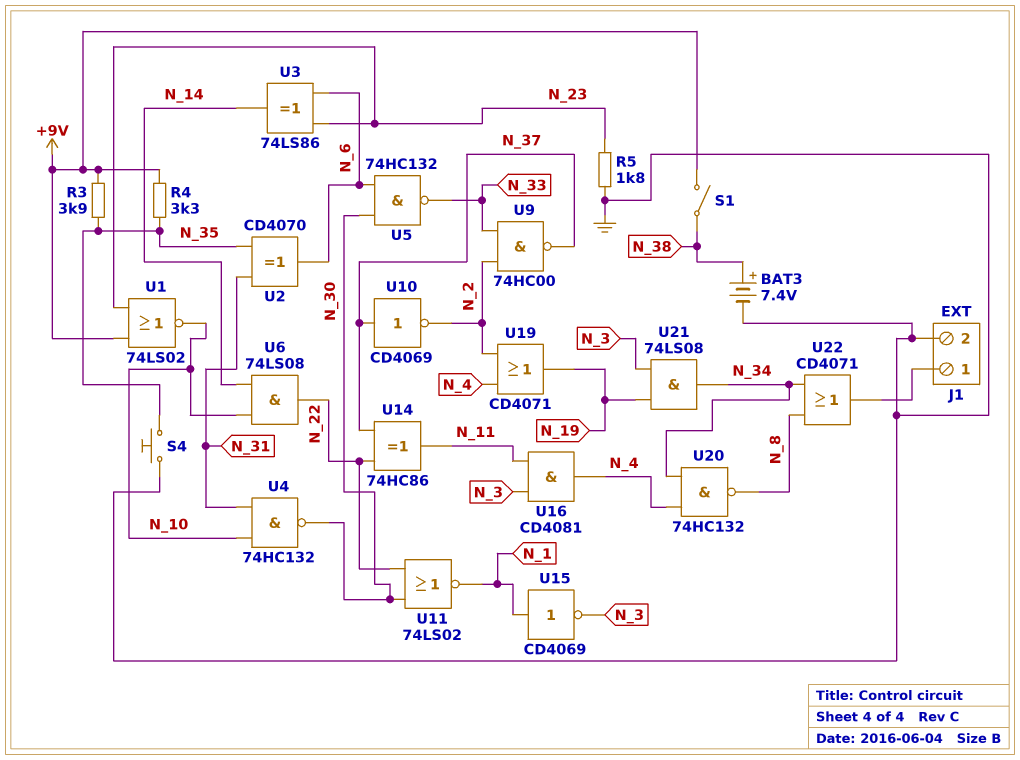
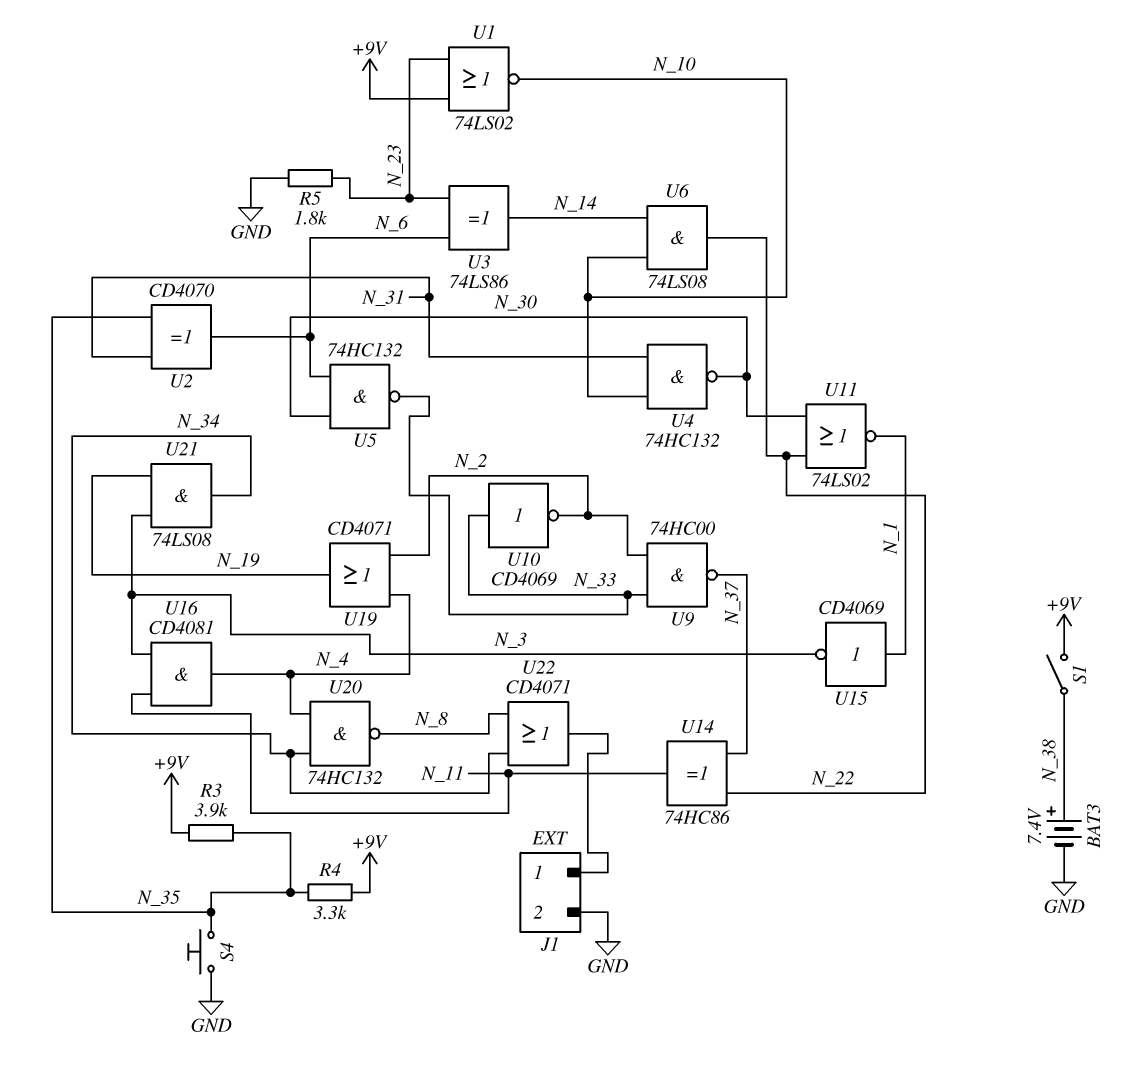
U10: NOT CD4069 (in N_37, out N_2) -> NOT CD4069 (in N_33, out N_2)

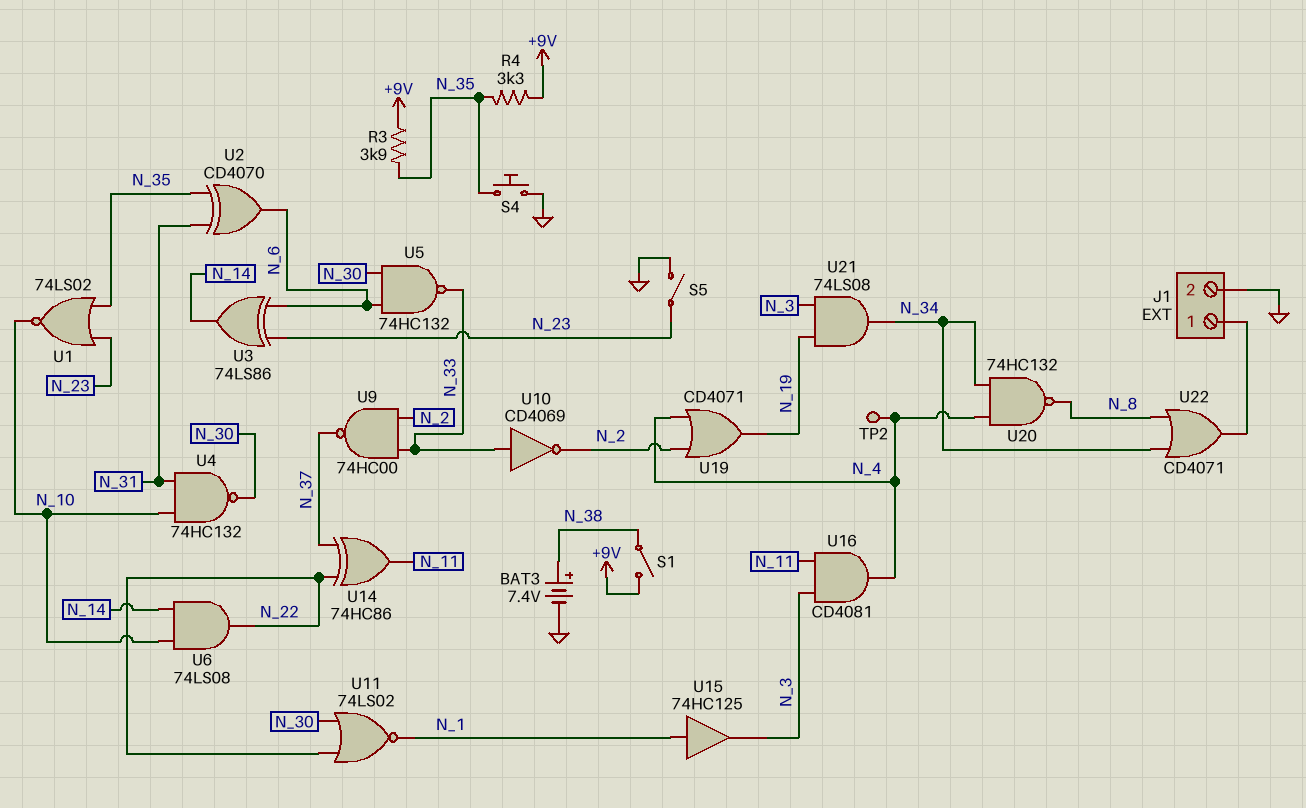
R5: 1.8k (GND, N_23) -> none
S5: none -> switch (GND, N_23)
TP2: none -> test point (N_4)
U1: NOR 74LS02 (in +9V, in N_23, out N_10) -> NOR 74LS02 (in N_23, in N_35, out N_10)
U15: NOT CD4069 (in N_1, out N_3) -> buffer 74HC125 (in N_1, out N_3)

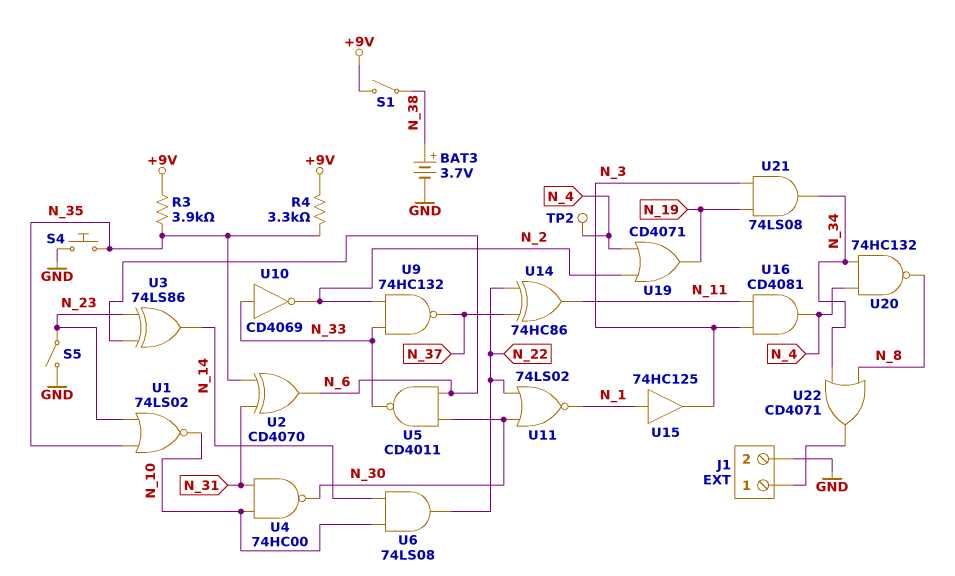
BAT3: 7.4V (plus N_38, minus GND) -> 3.7V (plus N_38, minus GND)
U4: NAND 74HC132 (in N_10, in N_31, out N_30) -> NAND 74HC00 (in N_10, in N_31, out N_30)
U5: NAND 74HC132 (in N_6, in N_30, out N_33) -> NAND CD4011 (in N_6, in N_30, out N_33)
U9: NAND 74HC00 (in N_2, in N_33, out N_37) -> NAND 74HC132 (in N_2, in N_33, out N_37)

